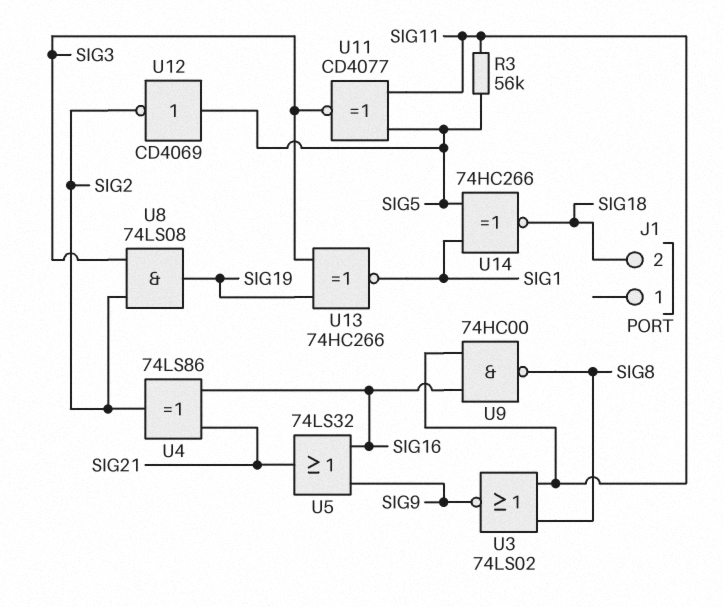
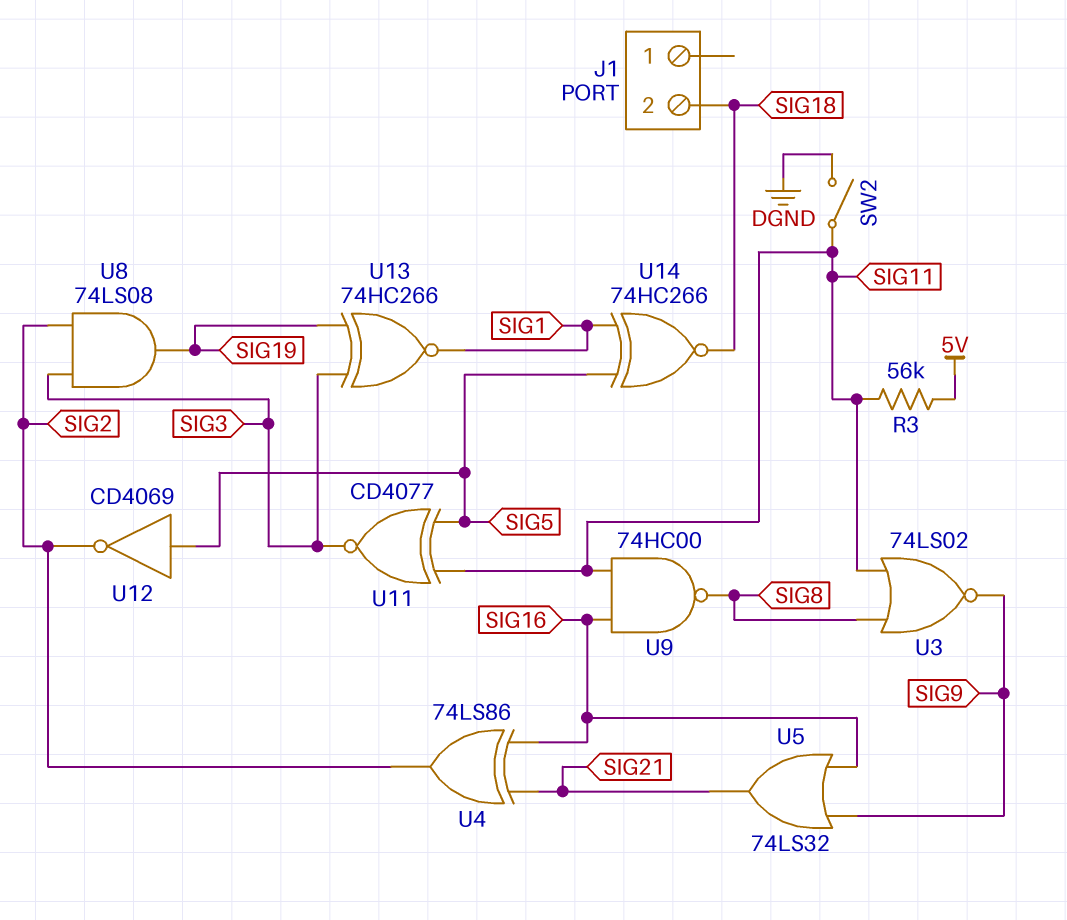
R3: 56k (SIG5, SIG11) -> 56k (5V, SIG11)
SW2: none -> switch (DGND, SIG11)

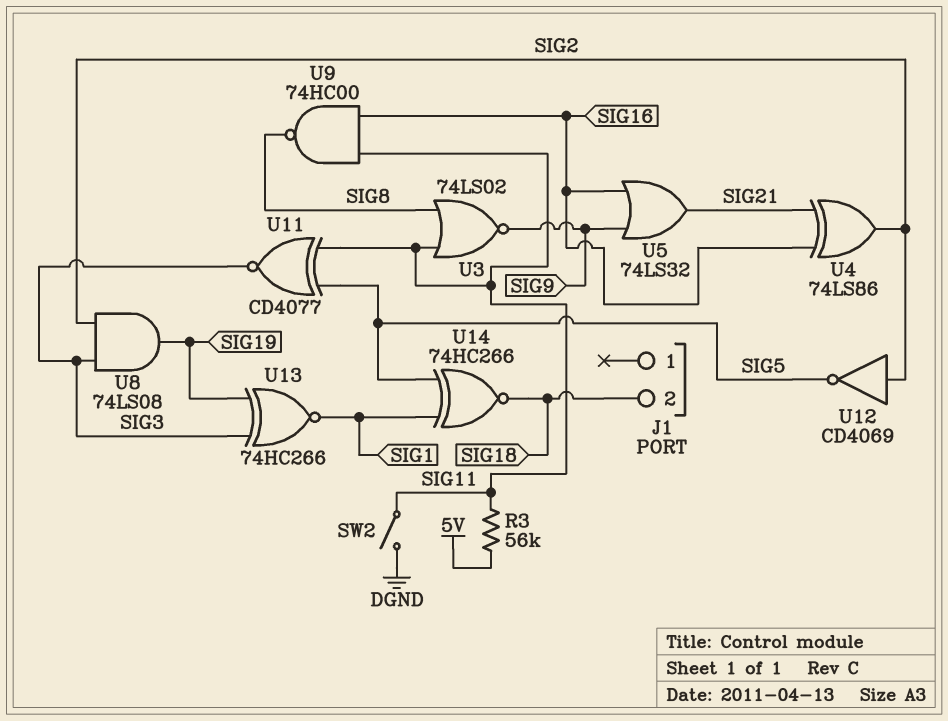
U12: NOT CD4069 (in SIG5, out SIG2) -> NOT CD4069 (in SIG2, out SIG5)

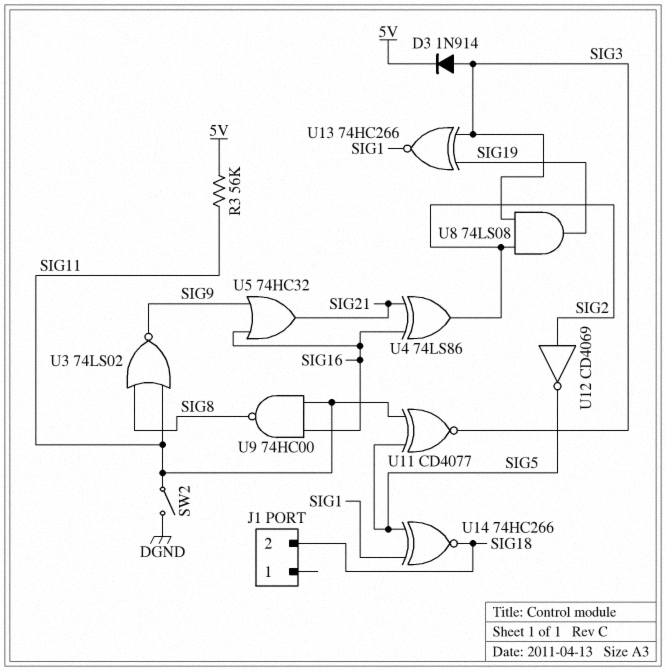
D3: none -> diode 1N914 (A SIG3, K 5V)
U5: OR 74LS32 (in SIG9, in SIG16, out SIG21) -> OR 74HC32 (in SIG9, in SIG16, out SIG21)

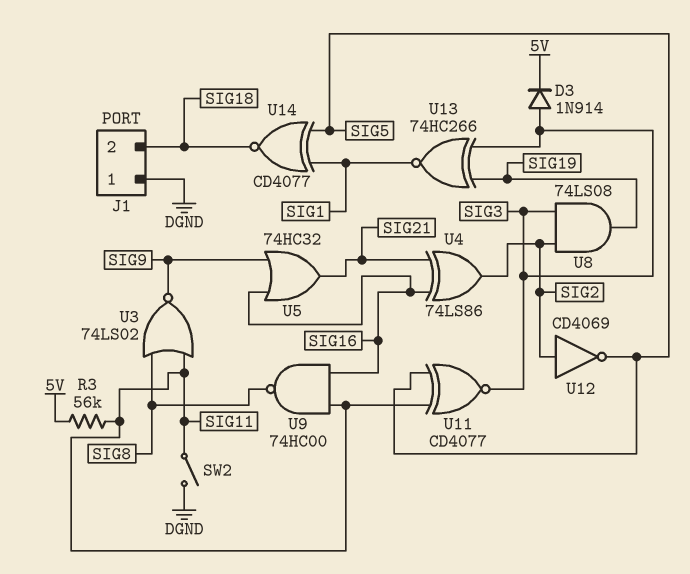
J1 pin 1: none -> DGND
U14: XNOR 74HC266 (in SIG1, in SIG5, out SIG18) -> XNOR CD4077 (in SIG1, in SIG5, out SIG18)

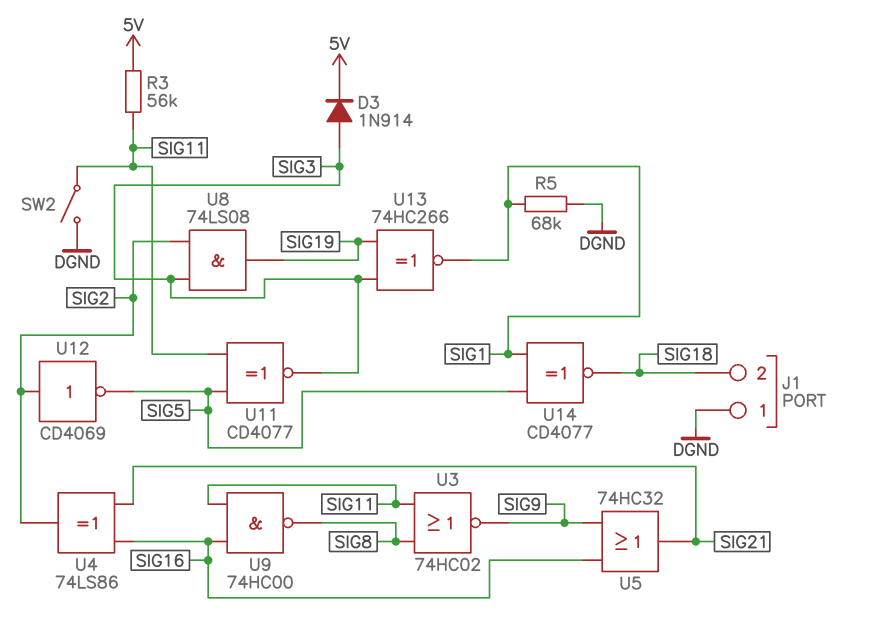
R5: none -> 68k (DGND, SIG1)
U3: NOR 74LS02 (in SIG8, in SIG11, out SIG9) -> NOR 74HC02 (in SIG8, in SIG11, out SIG9)

